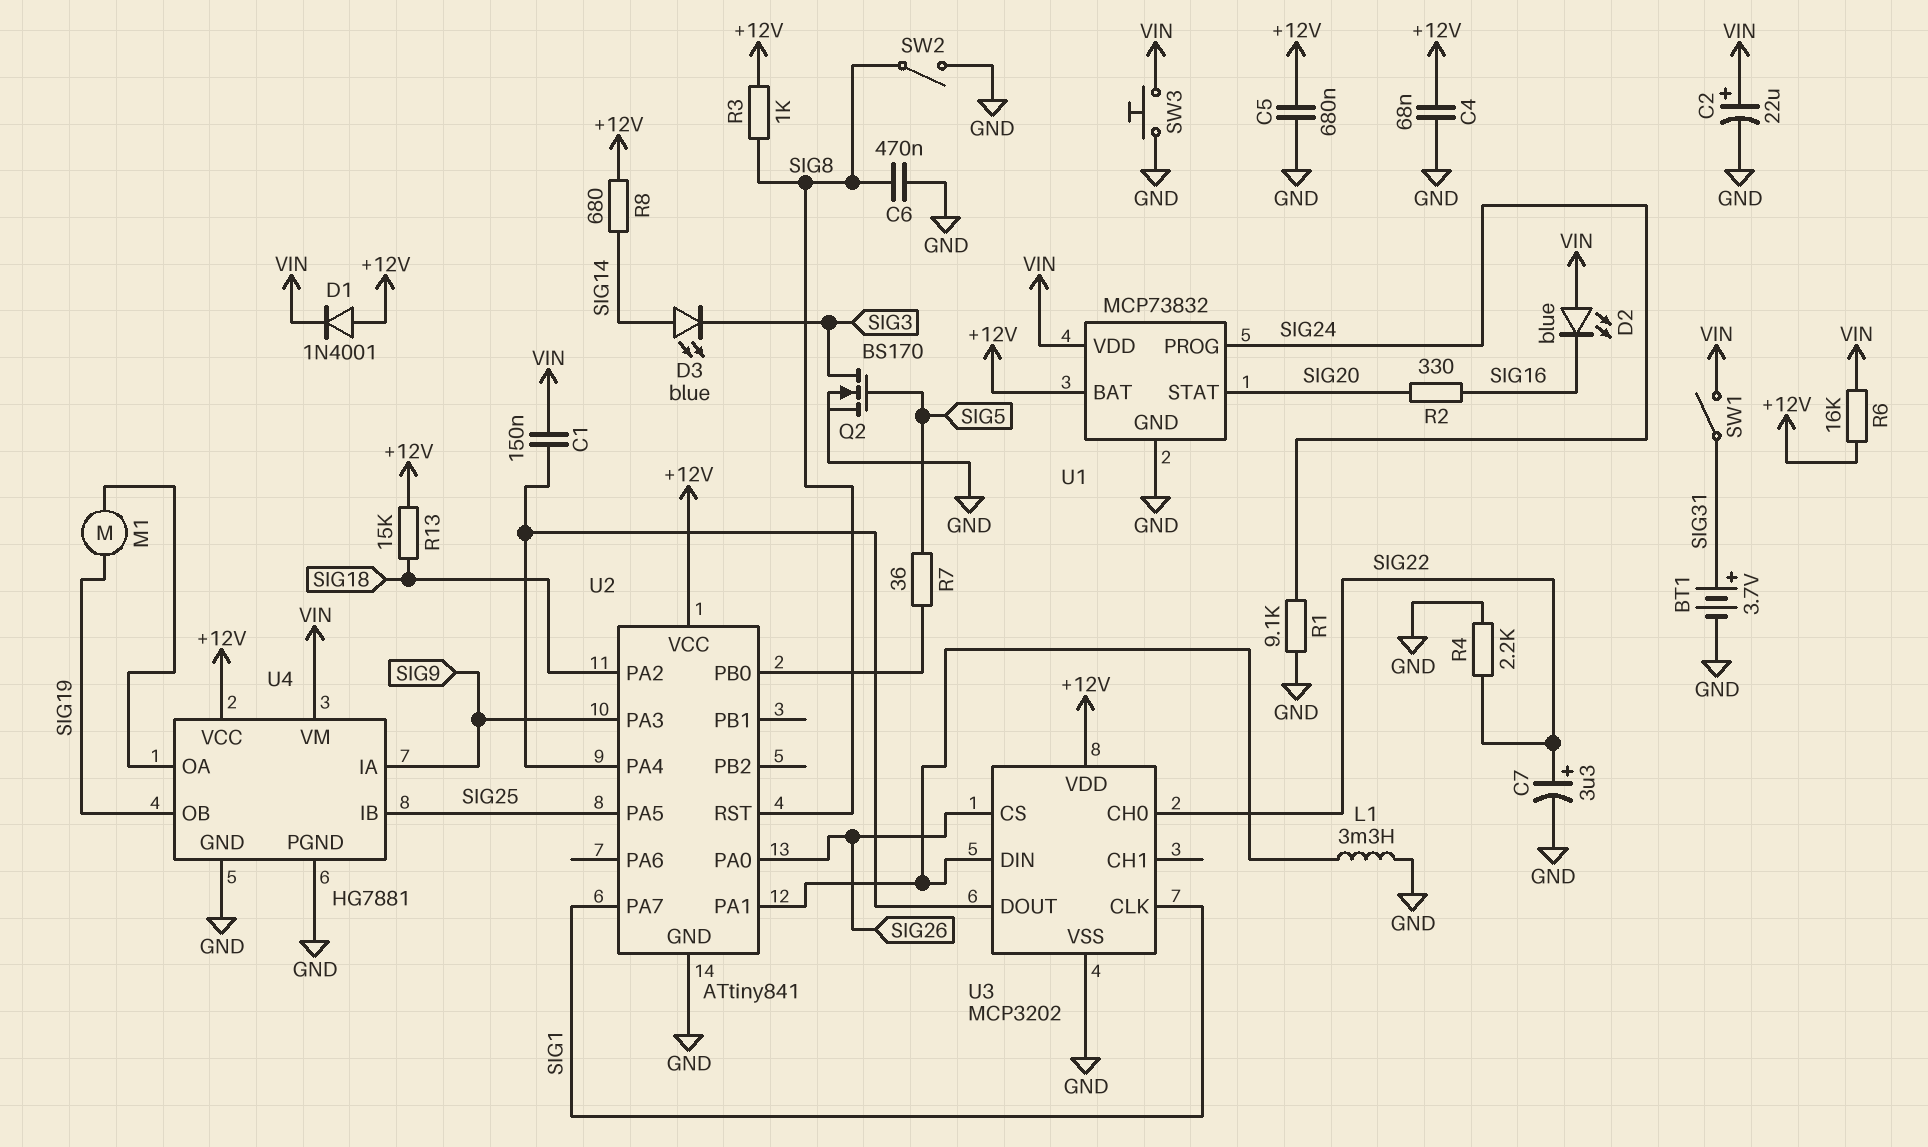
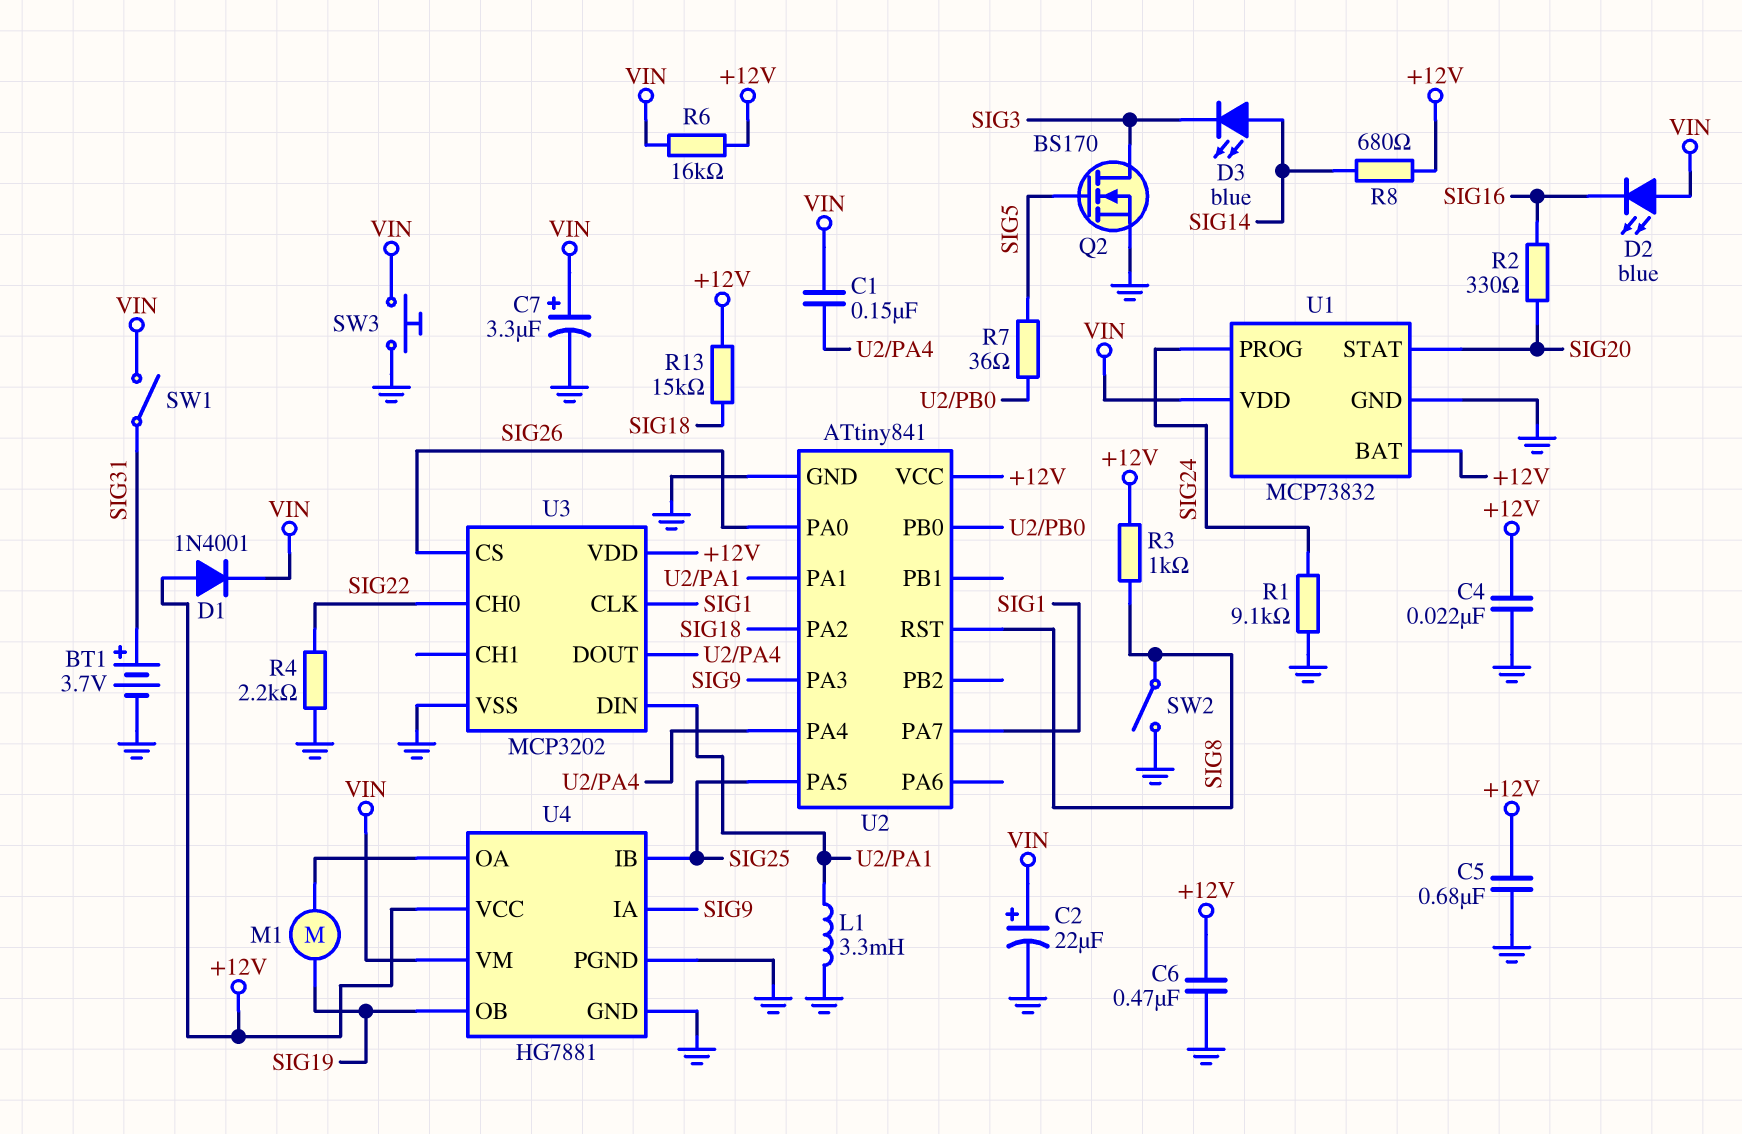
C4: 68nF (+12V, GND) -> 22nF (+12V, GND)
C6: 470nF (GND, SIG8) -> 470nF (+12V, GND)
C7: 3.3uF (plus SIG22, minus GND) -> 3.3uF (plus VIN, minus GND)

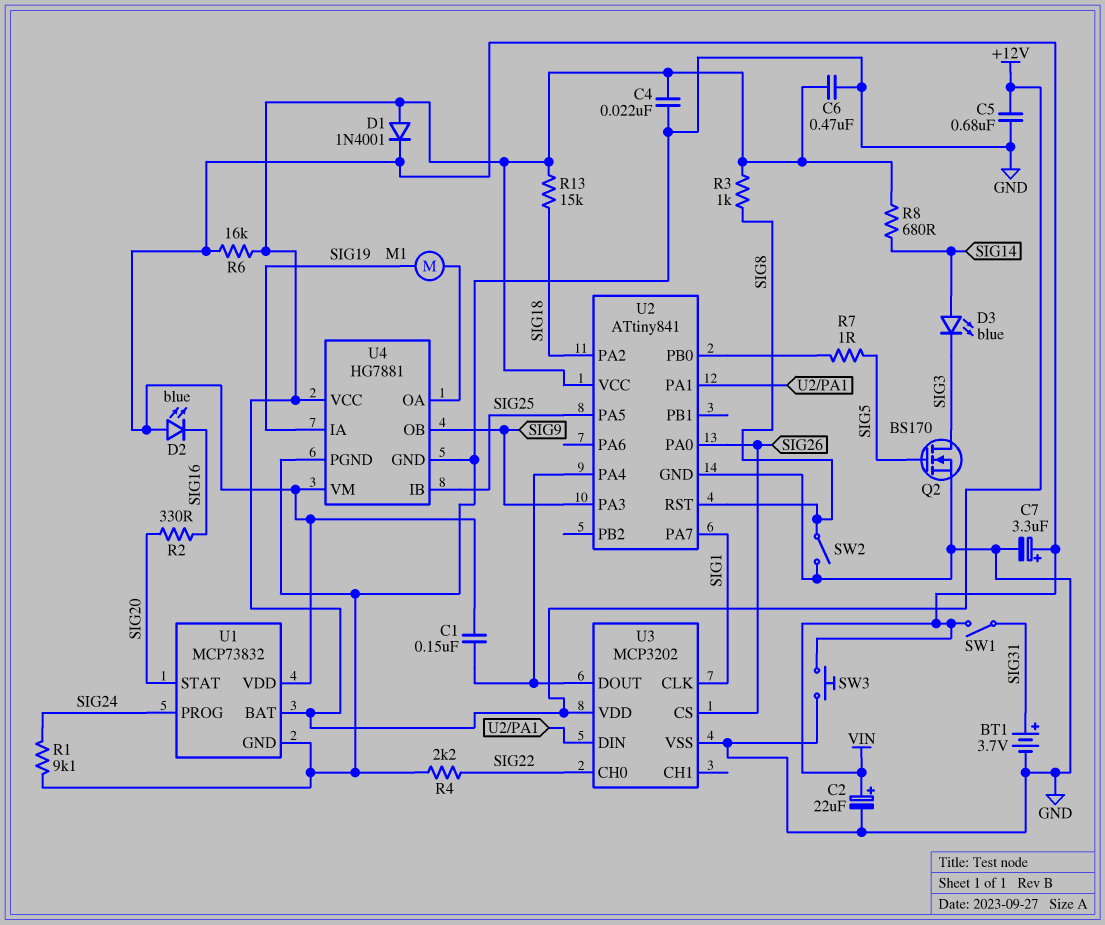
L1: 3.3mH (GND, U2/PA1) -> none
R7: 36 (SIG5, U2/PB0) -> 1 (SIG5, U2/PB0)
U4 pin IA: SIG9 -> SIG19
U4 pin OB: SIG19 -> SIG9

